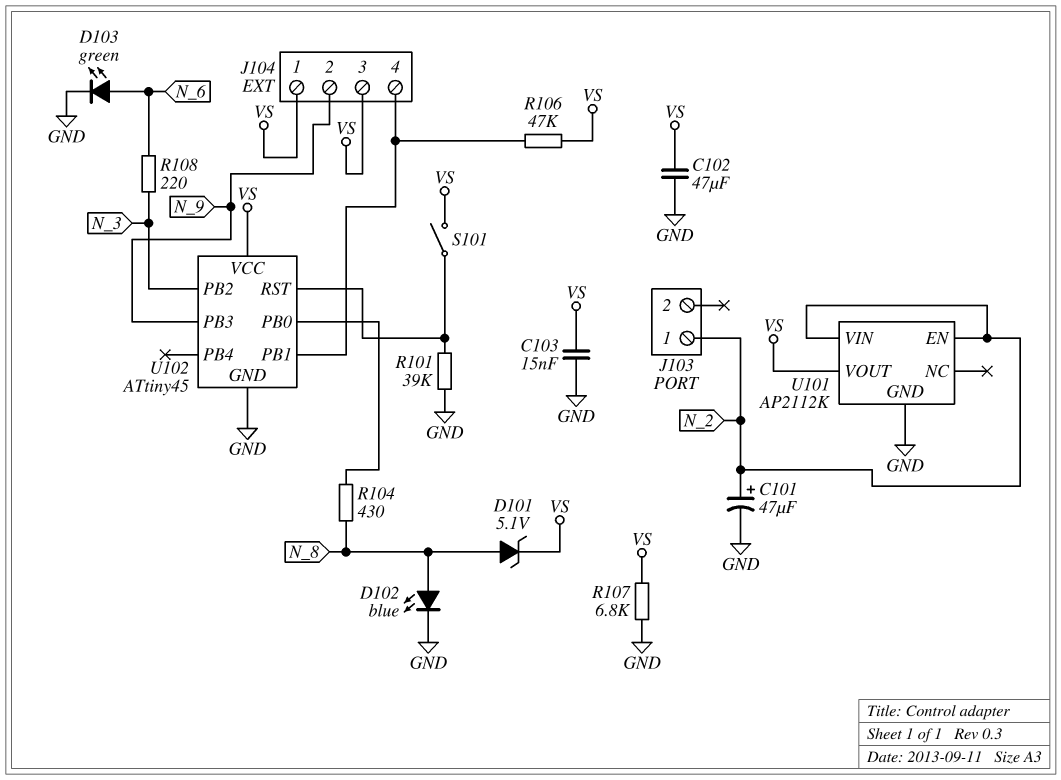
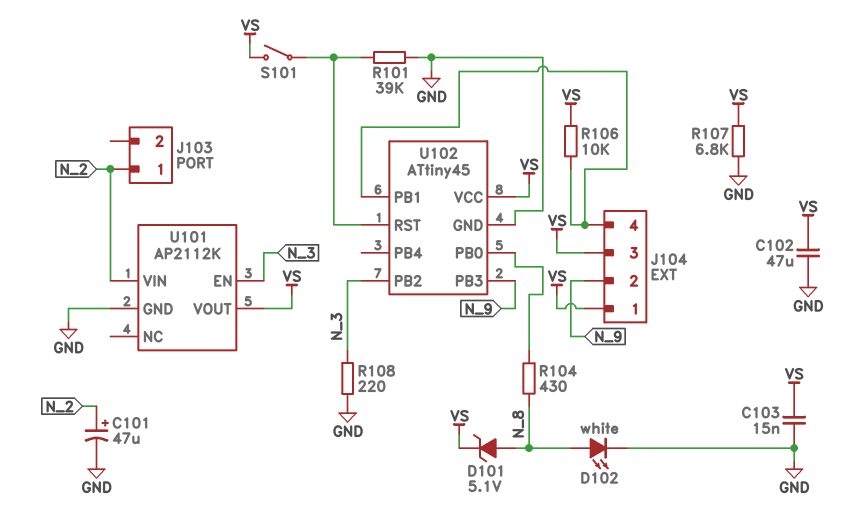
D102: LED blue (A N_8, K GND) -> LED white (A N_8, K GND)
D103: LED green (A N_6, K GND) -> none
R106: 47k (J104/4, VS) -> 10k (J104/4, VS)
R108: 220 (N_3, N_6) -> 220 (GND, N_3)
U101 pin EN: N_2 -> N_3

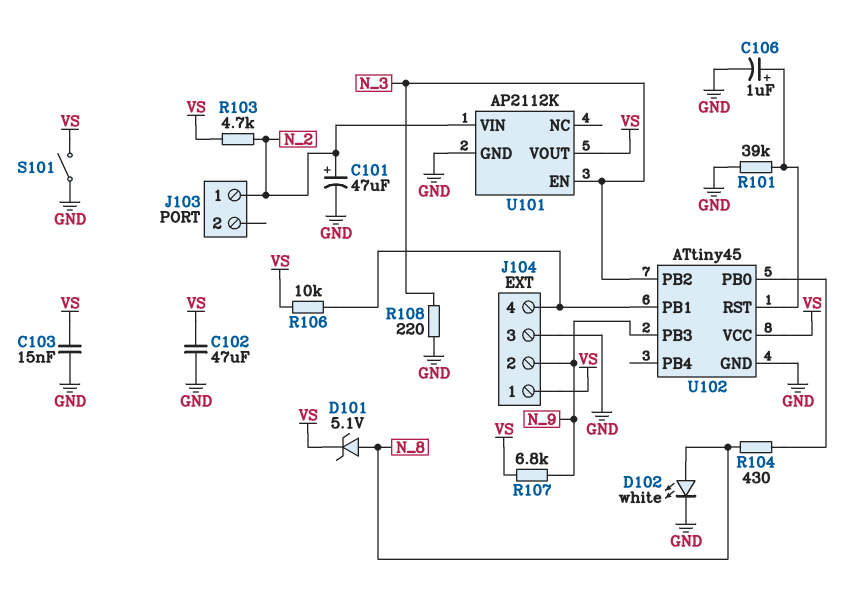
C106: none -> 1uF (plus U102/RST, minus GND)
J104 pin 3: VS -> GND
R103: none -> 4.7k (N_2, VS)
R107: 6.8k (GND, VS) -> 6.8k (N_9, VS)
S101: switch (U102/RST, VS) -> switch (GND, VS)

